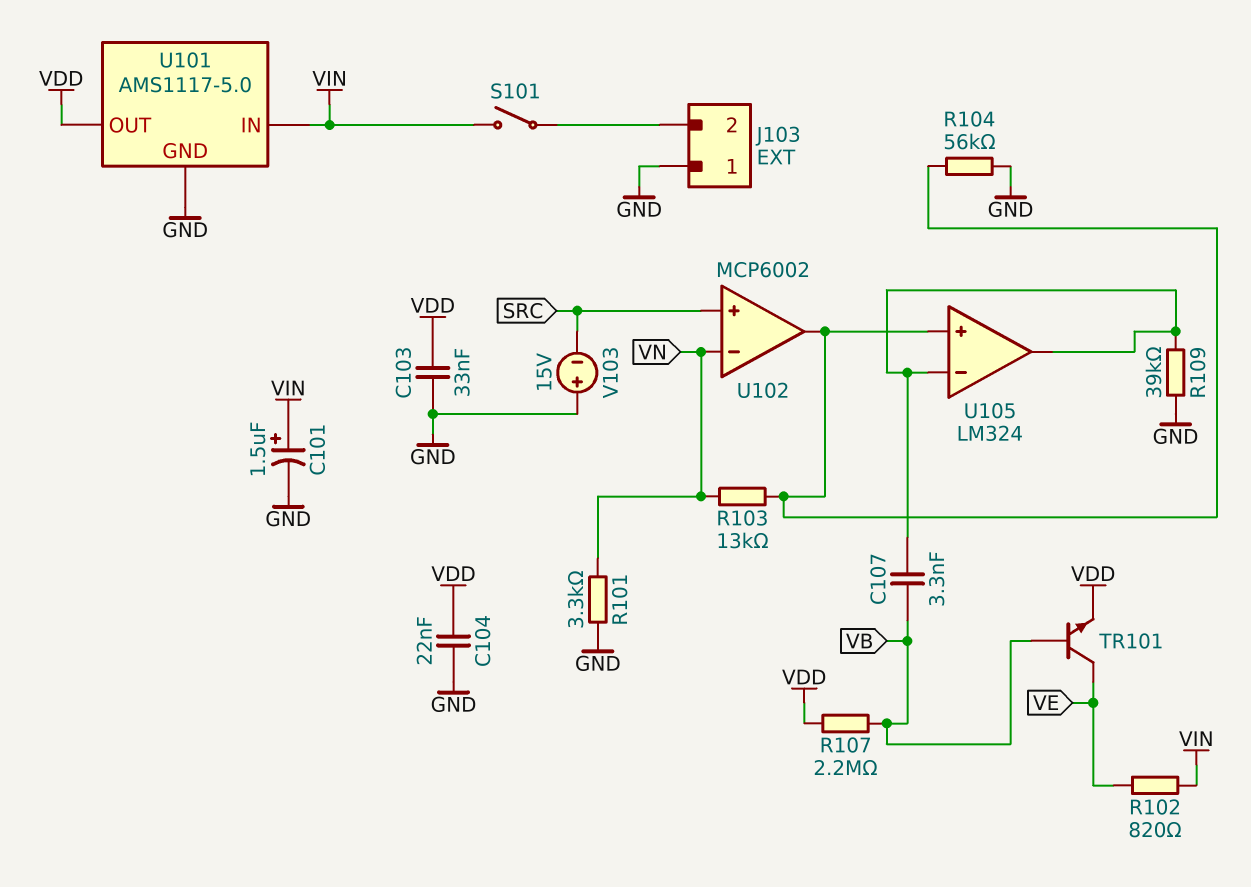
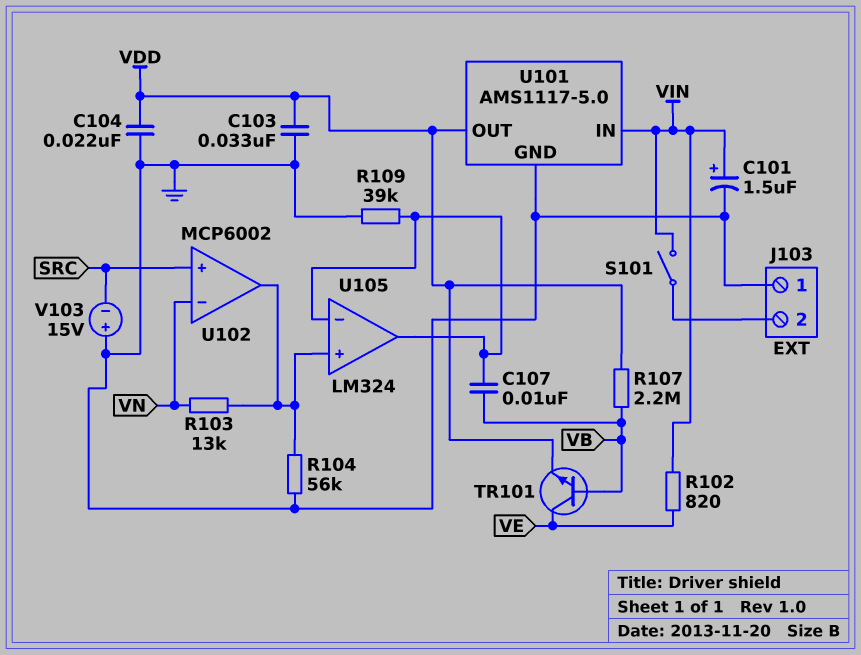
C107: 3.3nF (U105/in-, VB) -> 10nF (U105/in-, VB)
R101: 3.3k (GND, VN) -> none

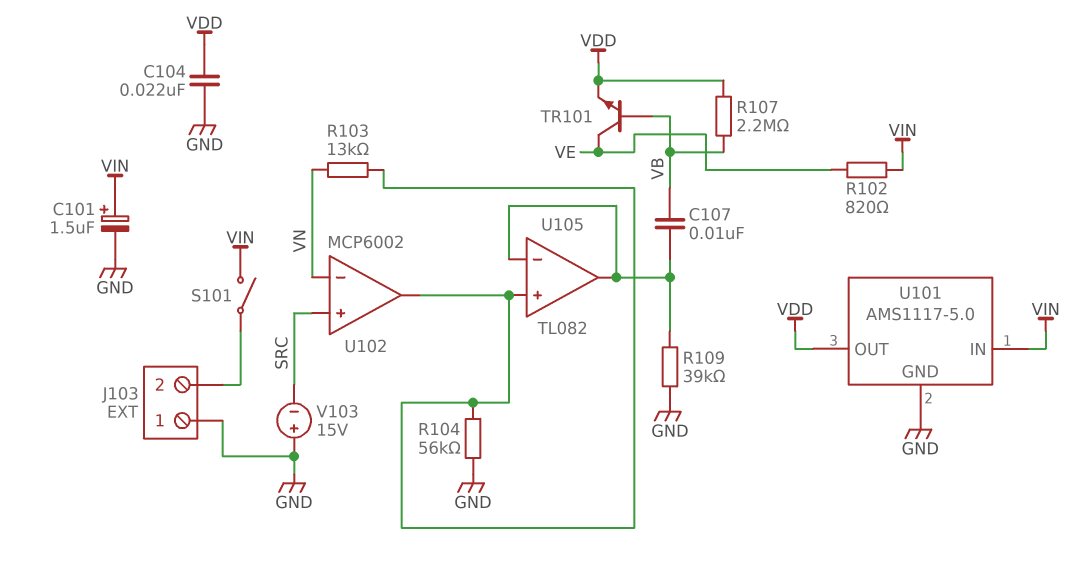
C103: 33nF (GND, VDD) -> none
U105: LM324 -> TL082

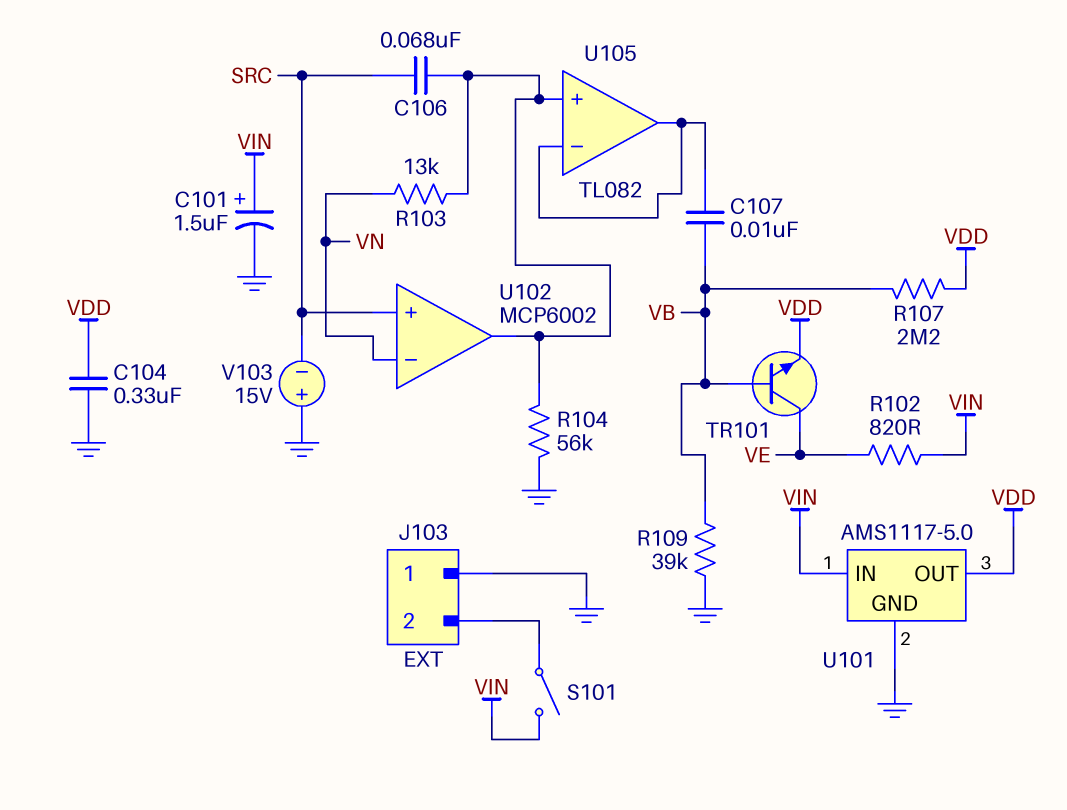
C104: 22nF (GND, VDD) -> 330nF (GND, VDD)
C106: none -> 68nF (SRC, U102/out)
R109: 39k (GND, U105/in-) -> 39k (GND, VB)

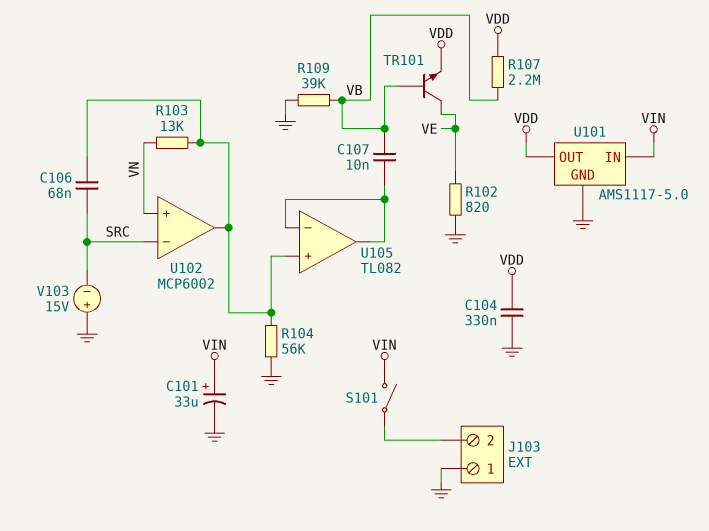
C101: 1.5uF (plus VIN, minus GND) -> 33uF (plus VIN, minus GND)
R102: 820 (VE, VIN) -> 820 (GND, VE)
U102 pin in+: SRC -> VN
U102 pin in-: VN -> SRC

